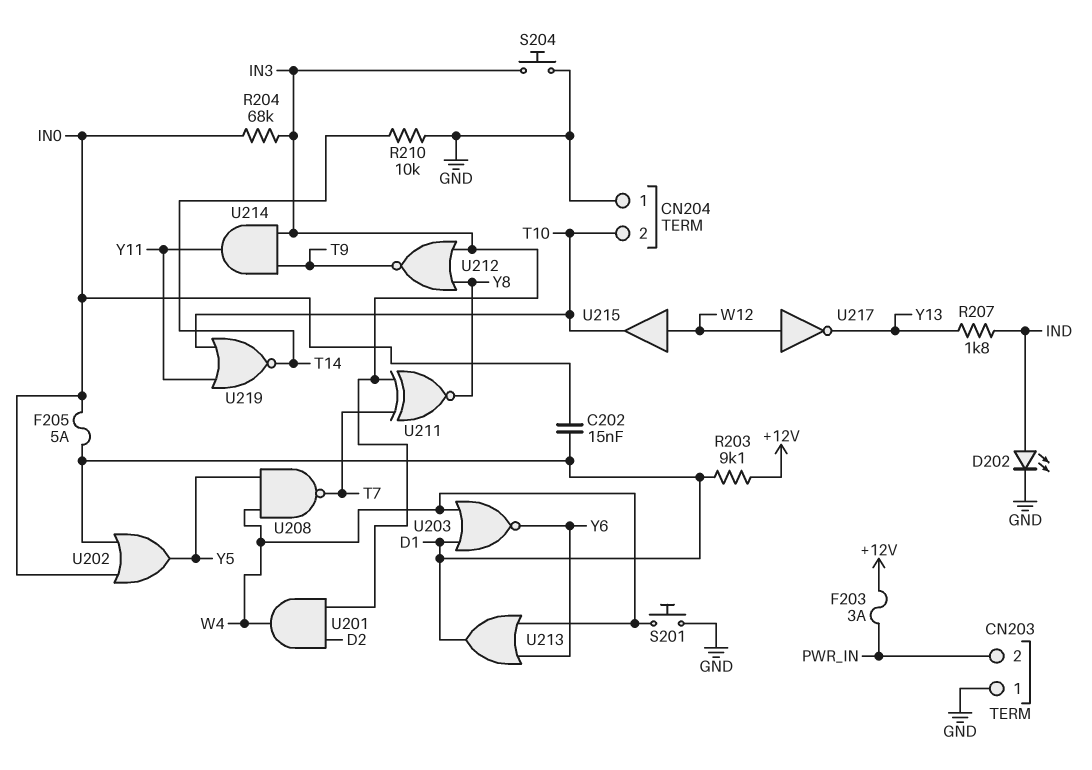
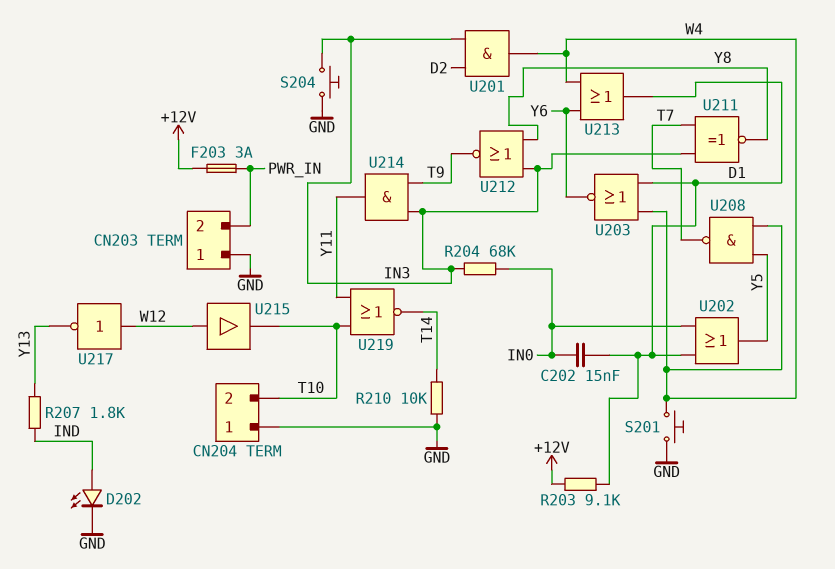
F205: 5A (D1, IN0) -> none

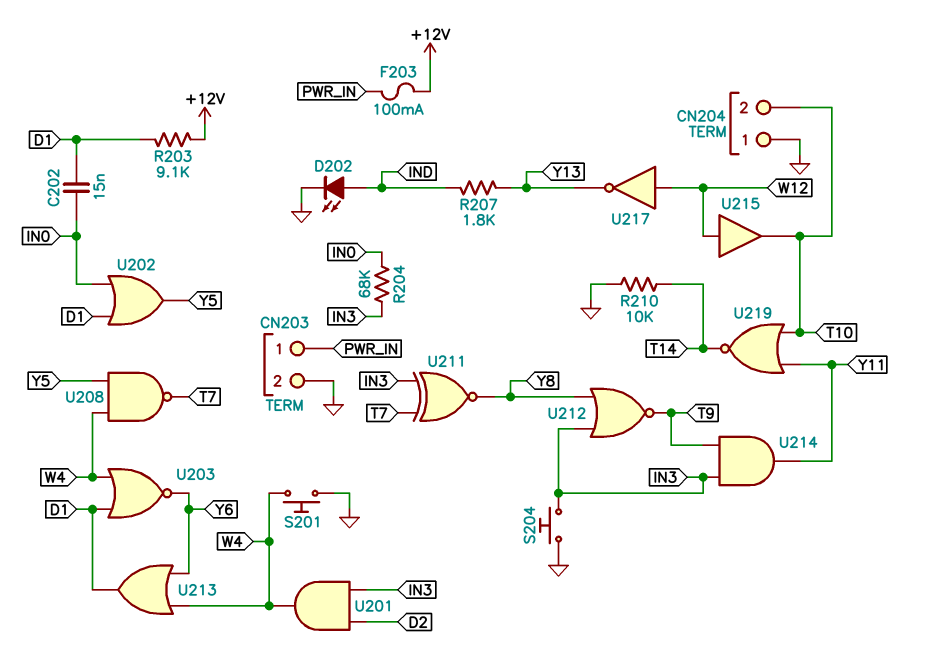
CN203 pin 1: GND -> PWR_IN
CN203 pin 2: PWR_IN -> GND
F203: 3A (+12V, PWR_IN) -> 100mA (+12V, PWR_IN)

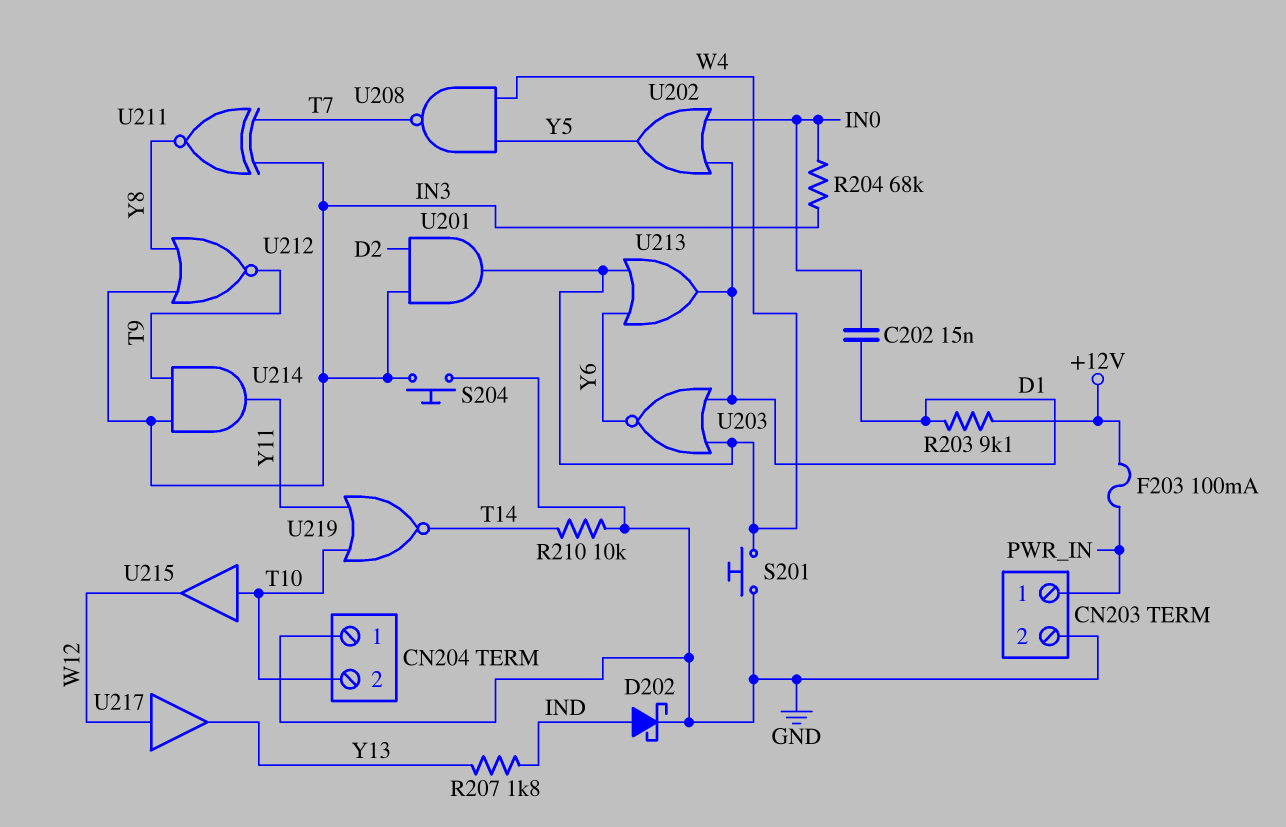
D202: LED (A IND, K GND) -> schottky (A IND, K GND)
U215: buffer (in W12, out T10) -> buffer (in T10, out W12)
U217: NOT (in W12, out Y13) -> buffer (in W12, out Y13)

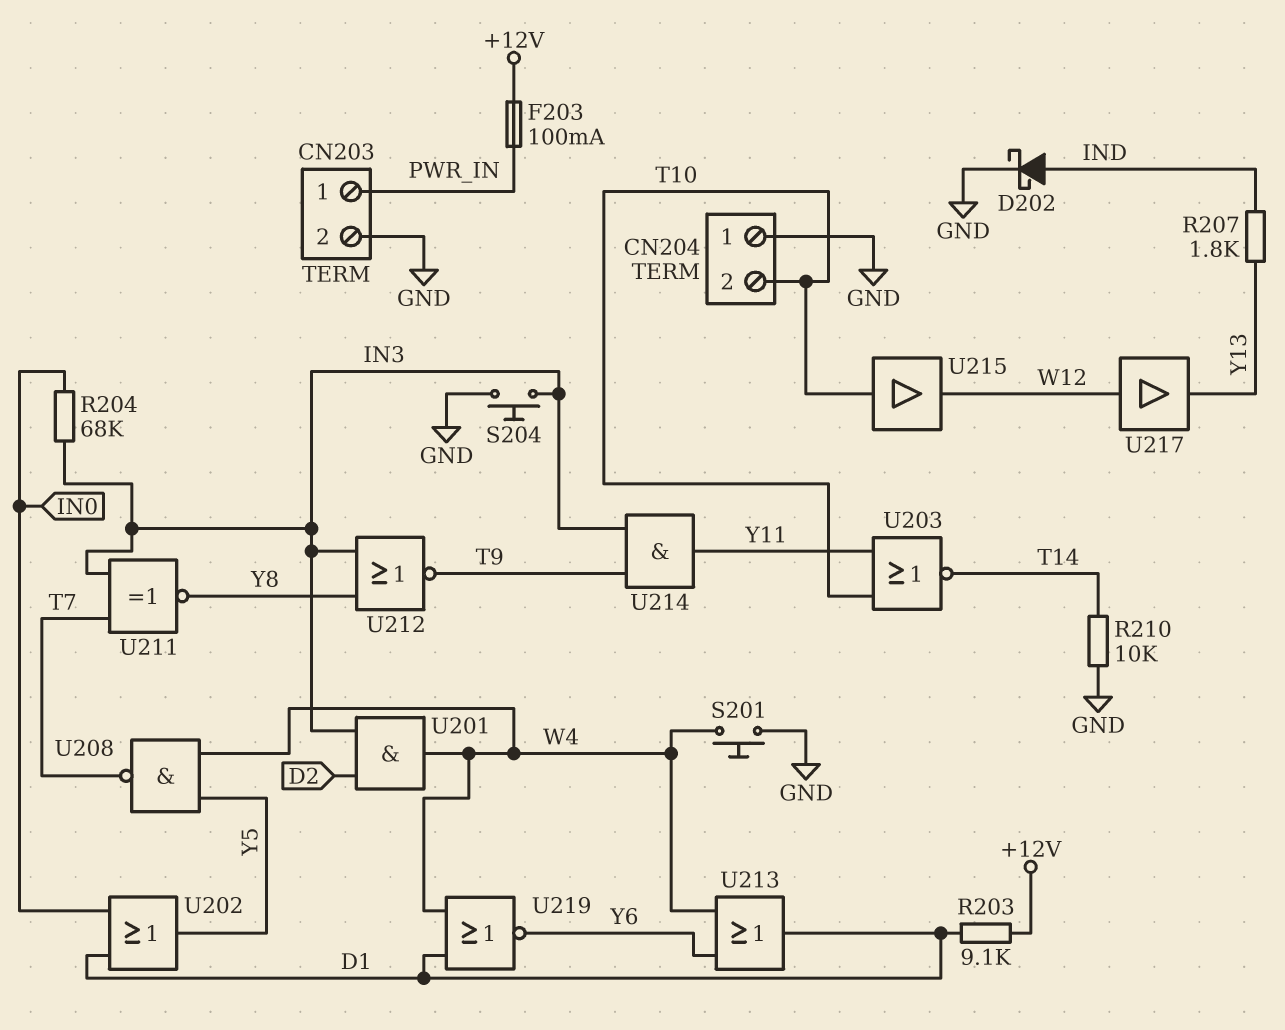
C202: 15nF (D1, IN0) -> none
U203: NOR (in D1, in W4, out Y6) -> NOR (in T10, in Y11, out T14)
U219: NOR (in T10, in Y11, out T14) -> NOR (in D1, in W4, out Y6)

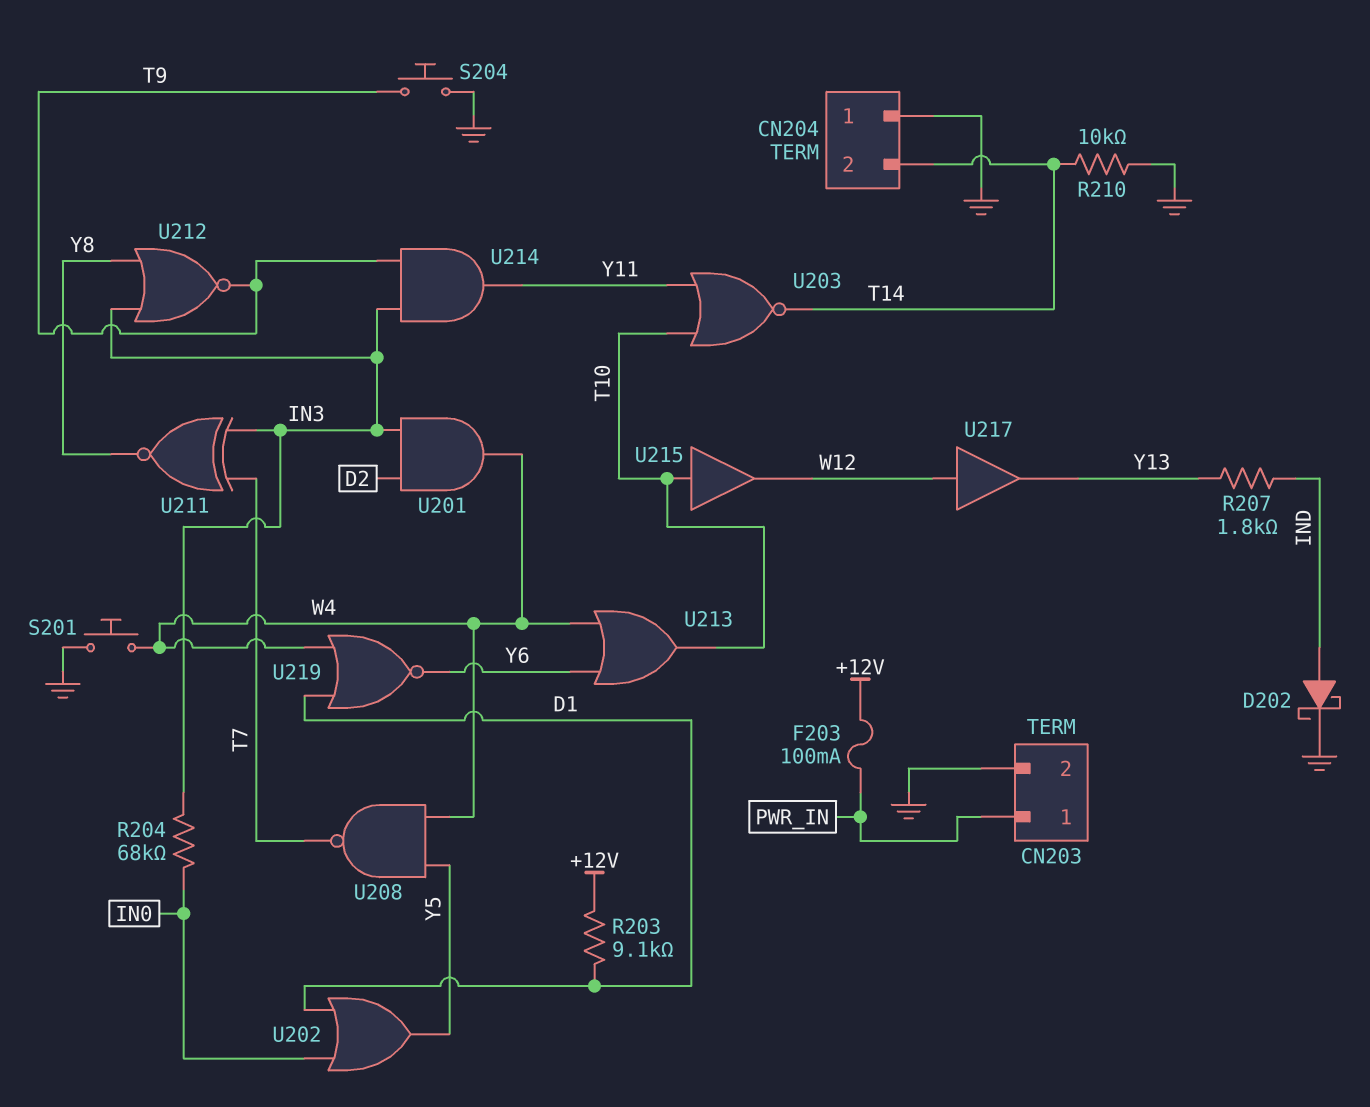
CN204 pin 2: T10 -> T14
S204: button (GND, IN3) -> button (GND, T9)
U213: OR (in W4, in Y6, out D1) -> OR (in W4, in Y6, out T10)

